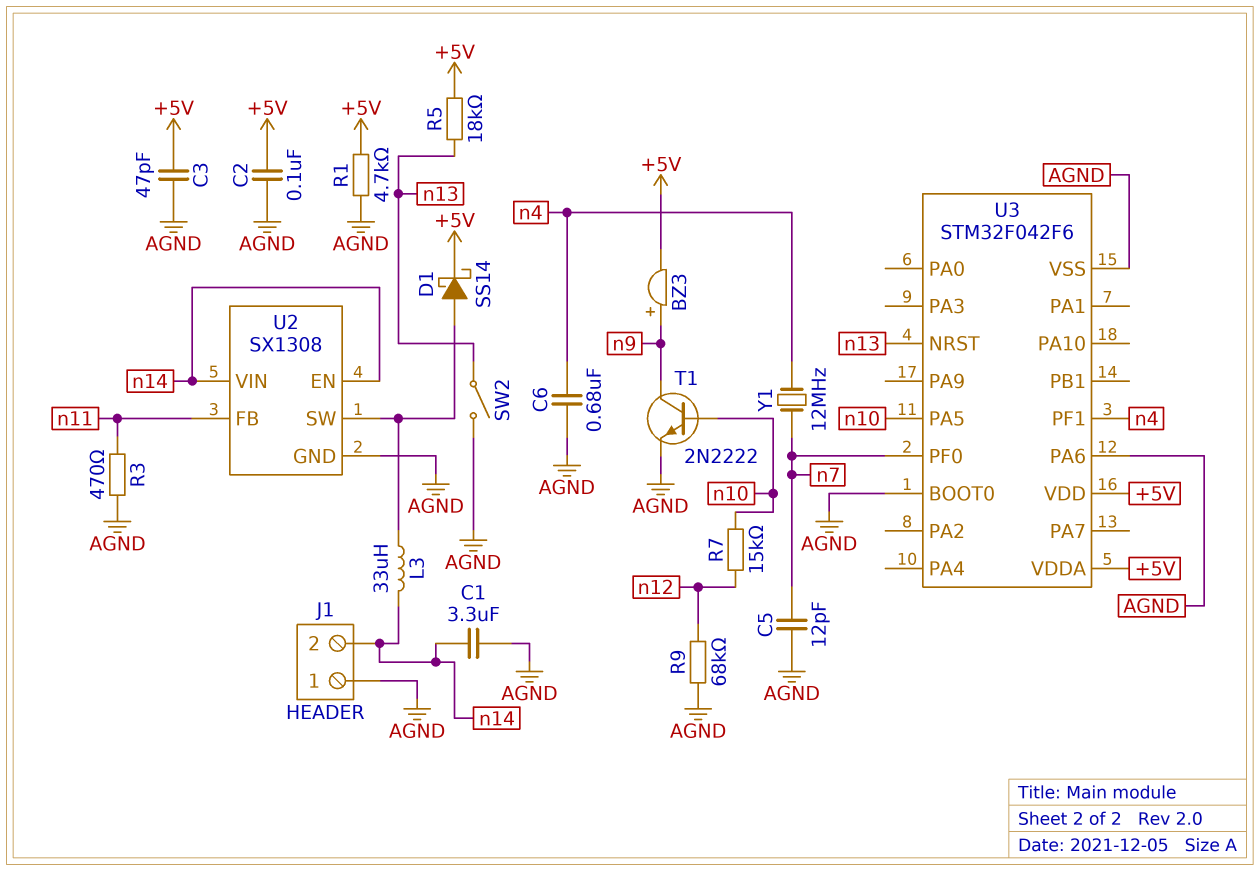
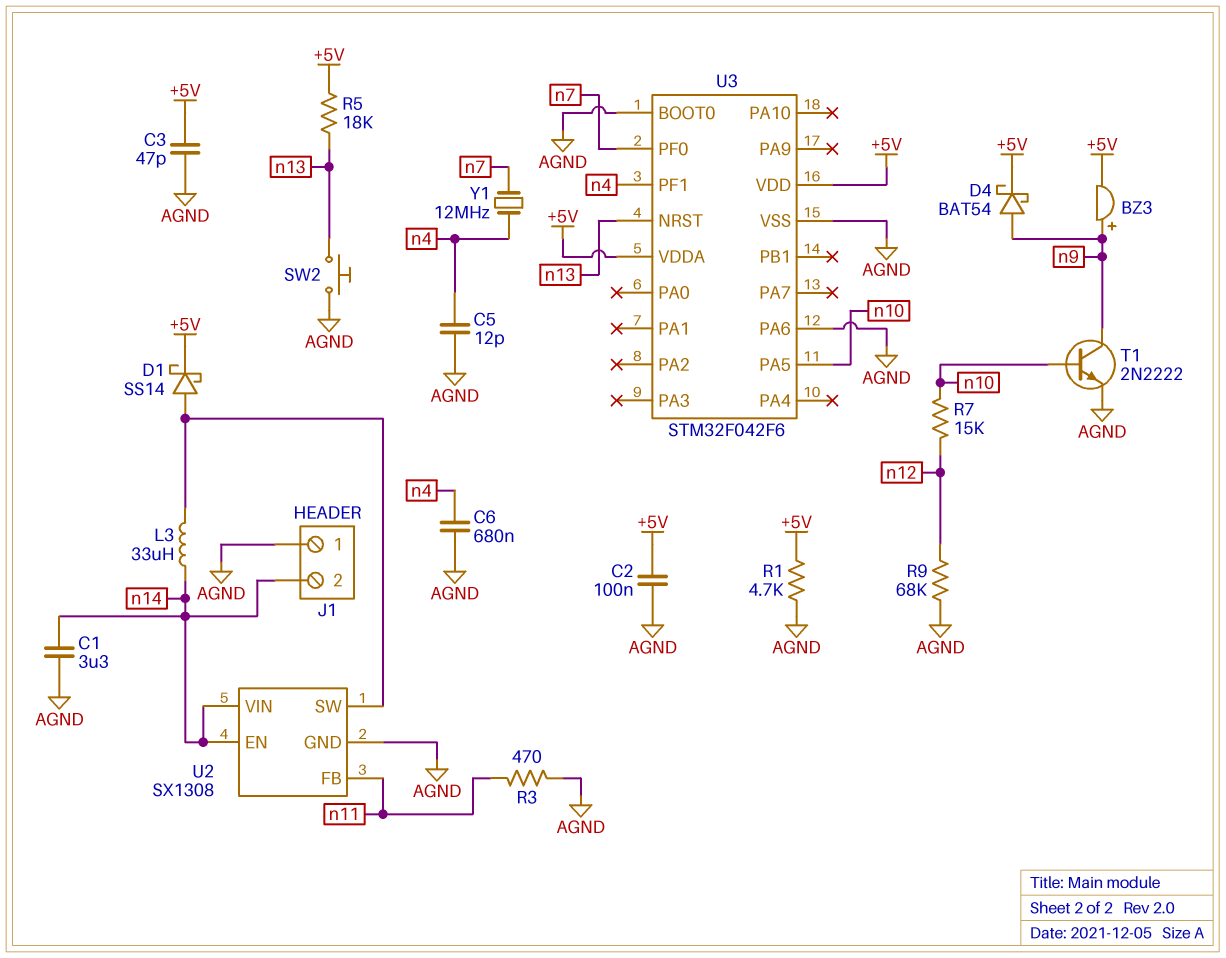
C5: 12pF (AGND, n7) -> 12pF (AGND, n4)
D4: none -> schottky BAT54 (A n9, K +5V)
SW2: switch (AGND, n13) -> button (AGND, n13)

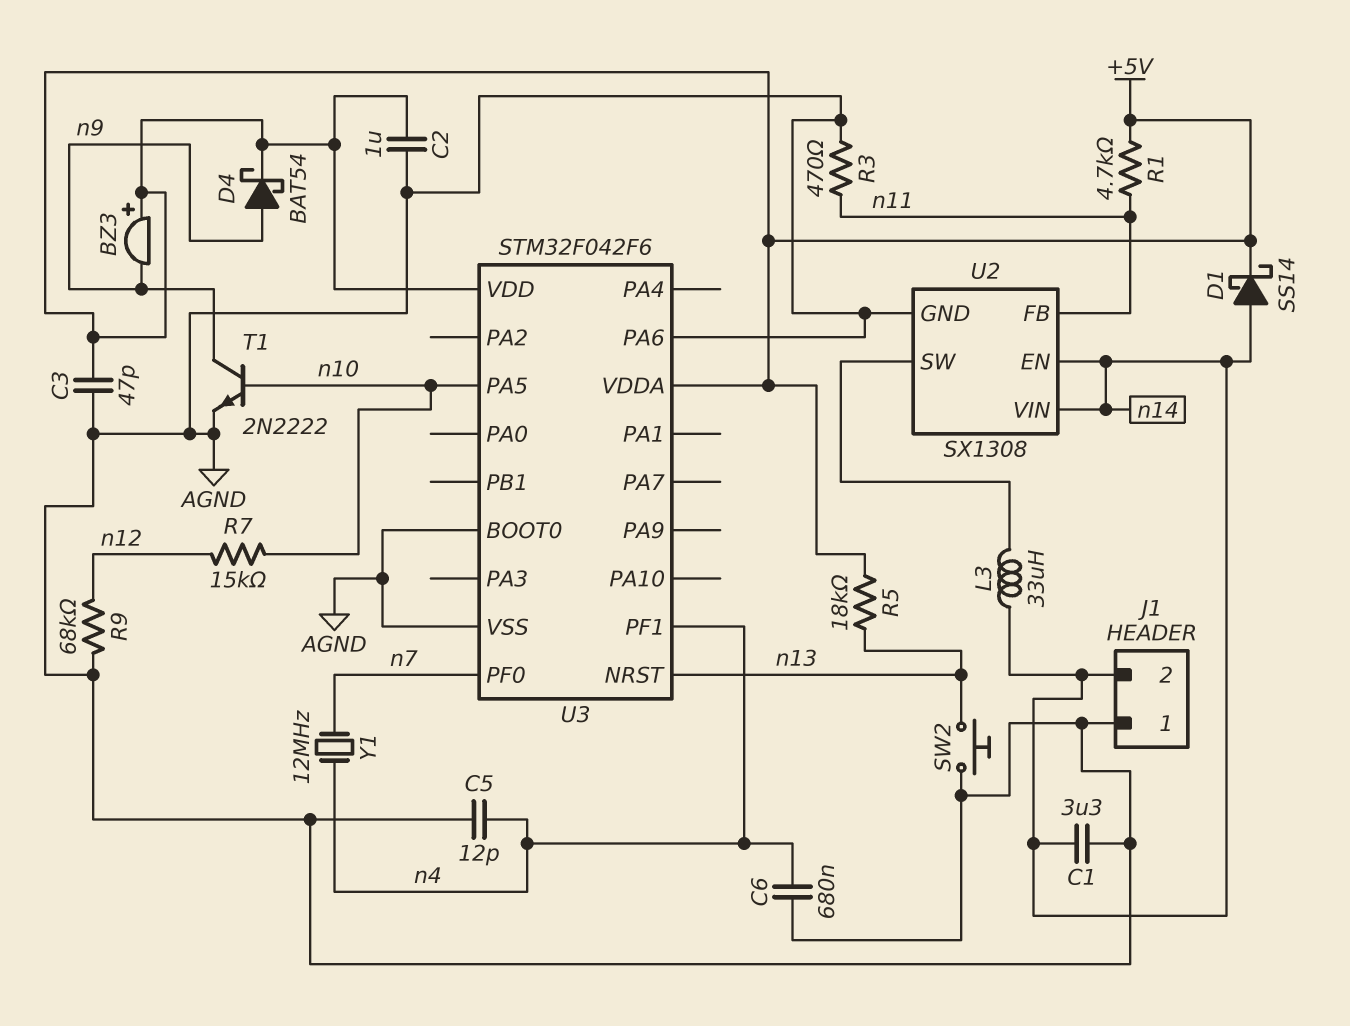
BZ3: buzzer (plus n9, minus +5V) -> buzzer (plus +5V, minus n9)
C2: 100nF (+5V, AGND) -> 1uF (+5V, AGND)
D1: schottky SS14 (A U2/SW, K +5V) -> schottky SS14 (A n14, K +5V)
R1: 4.7k (+5V, AGND) -> 4.7k (+5V, n11)

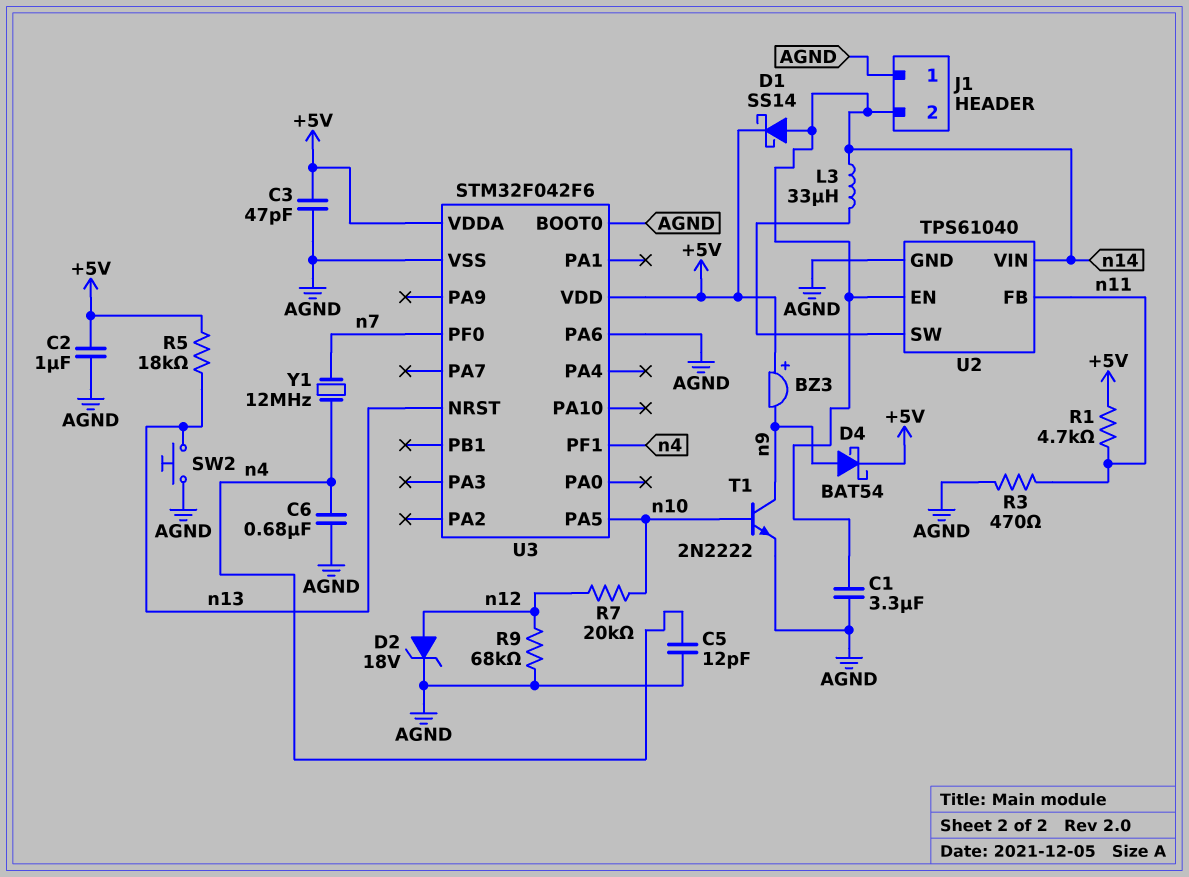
D2: none -> zener 18V (A n12, K AGND)
R7: 15k (n10, n12) -> 20k (n10, n12)
U2: SX1308 -> TPS61040

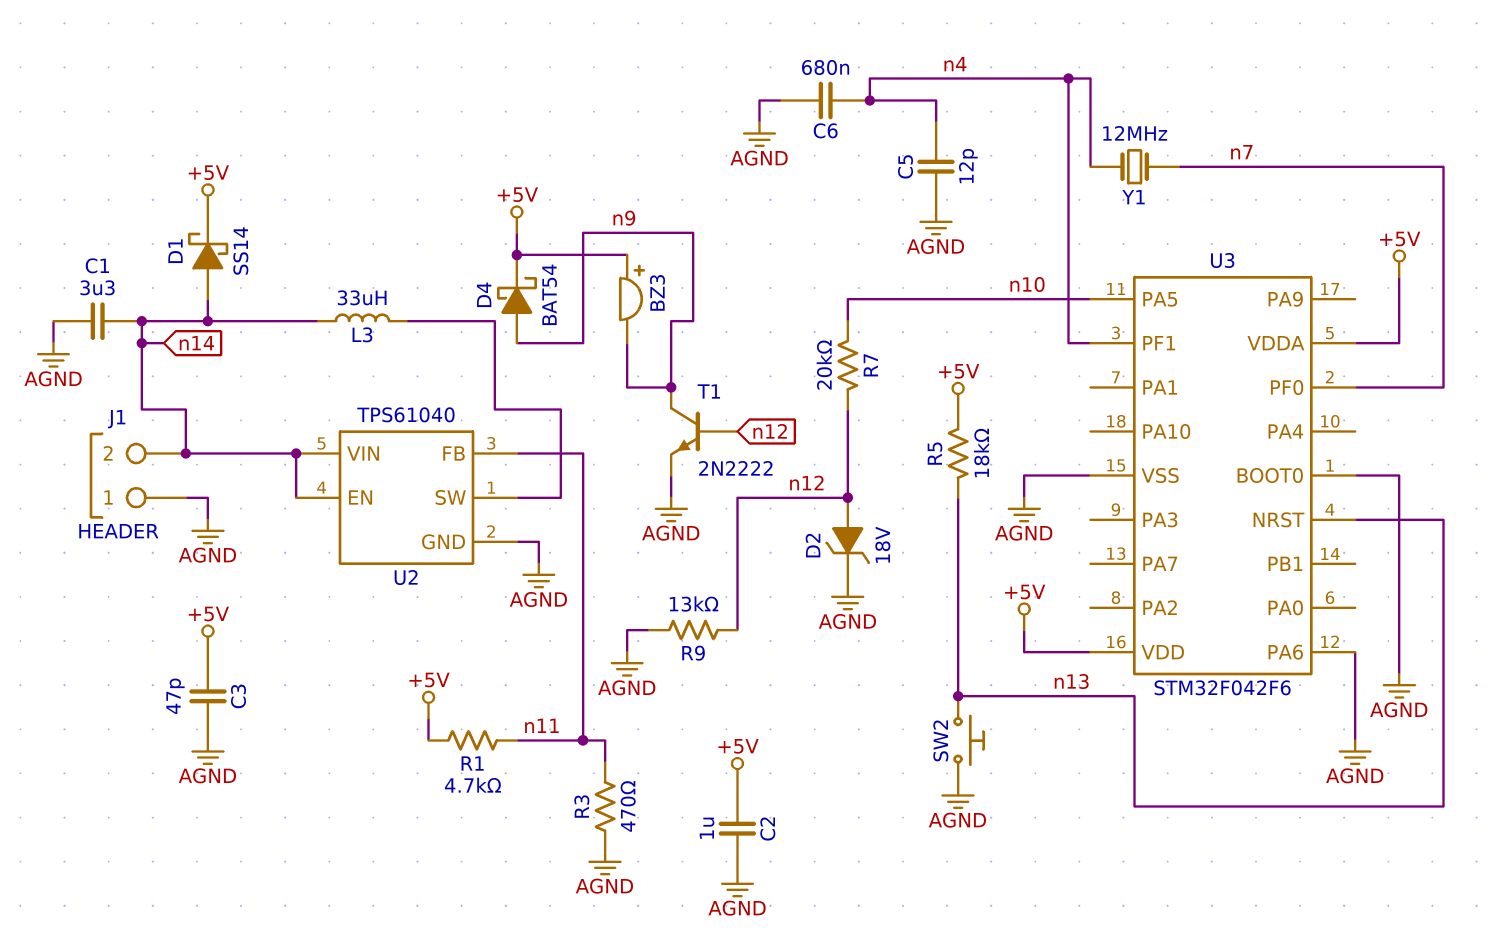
R9: 68k (AGND, n12) -> 13k (AGND, n12)
T1: NPN 2N2222 (B n10, C n9, E AGND) -> NPN 2N2222 (B n12, C n9, E AGND)

